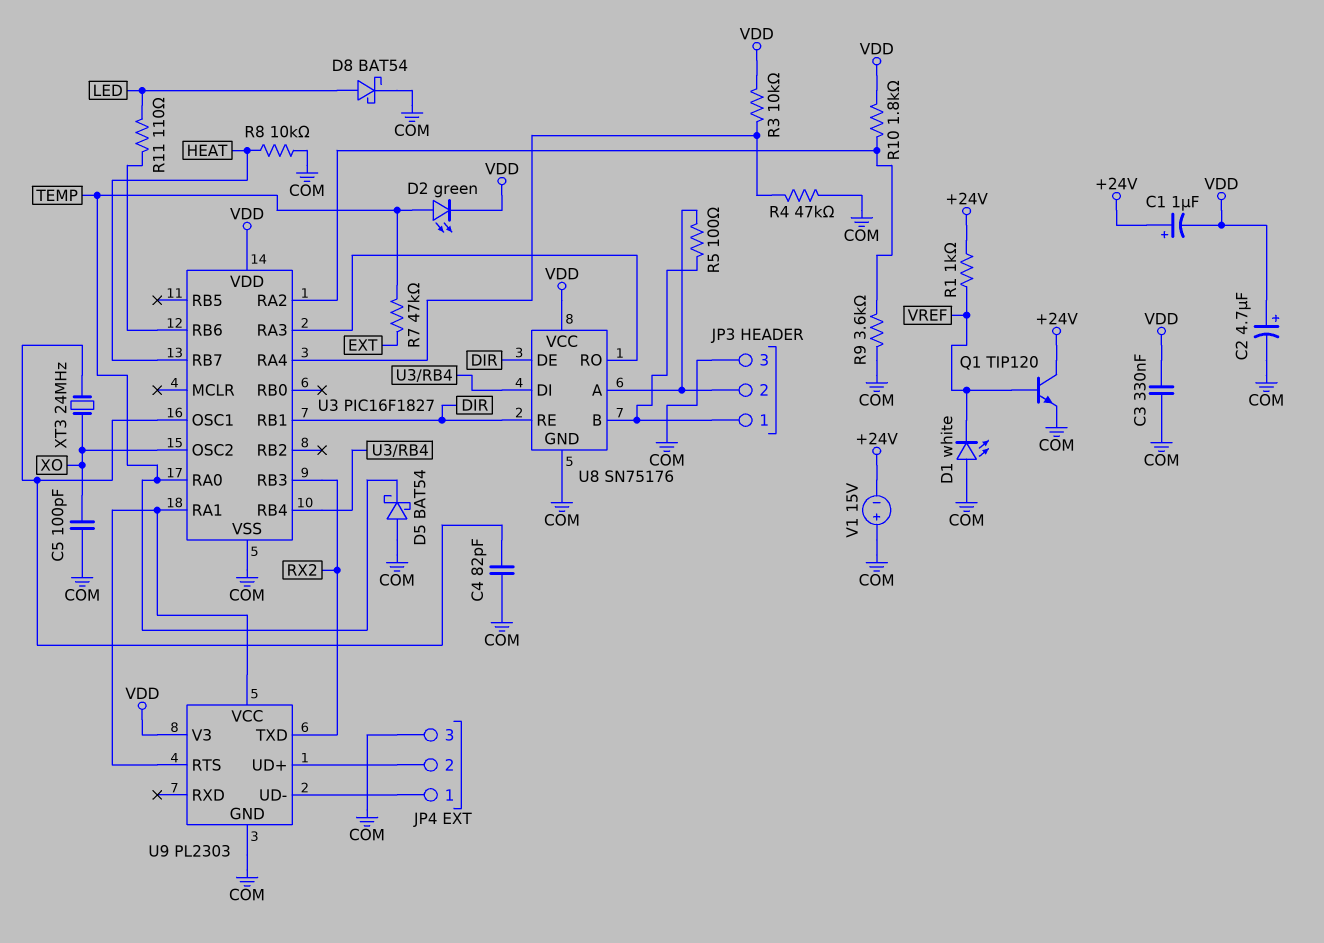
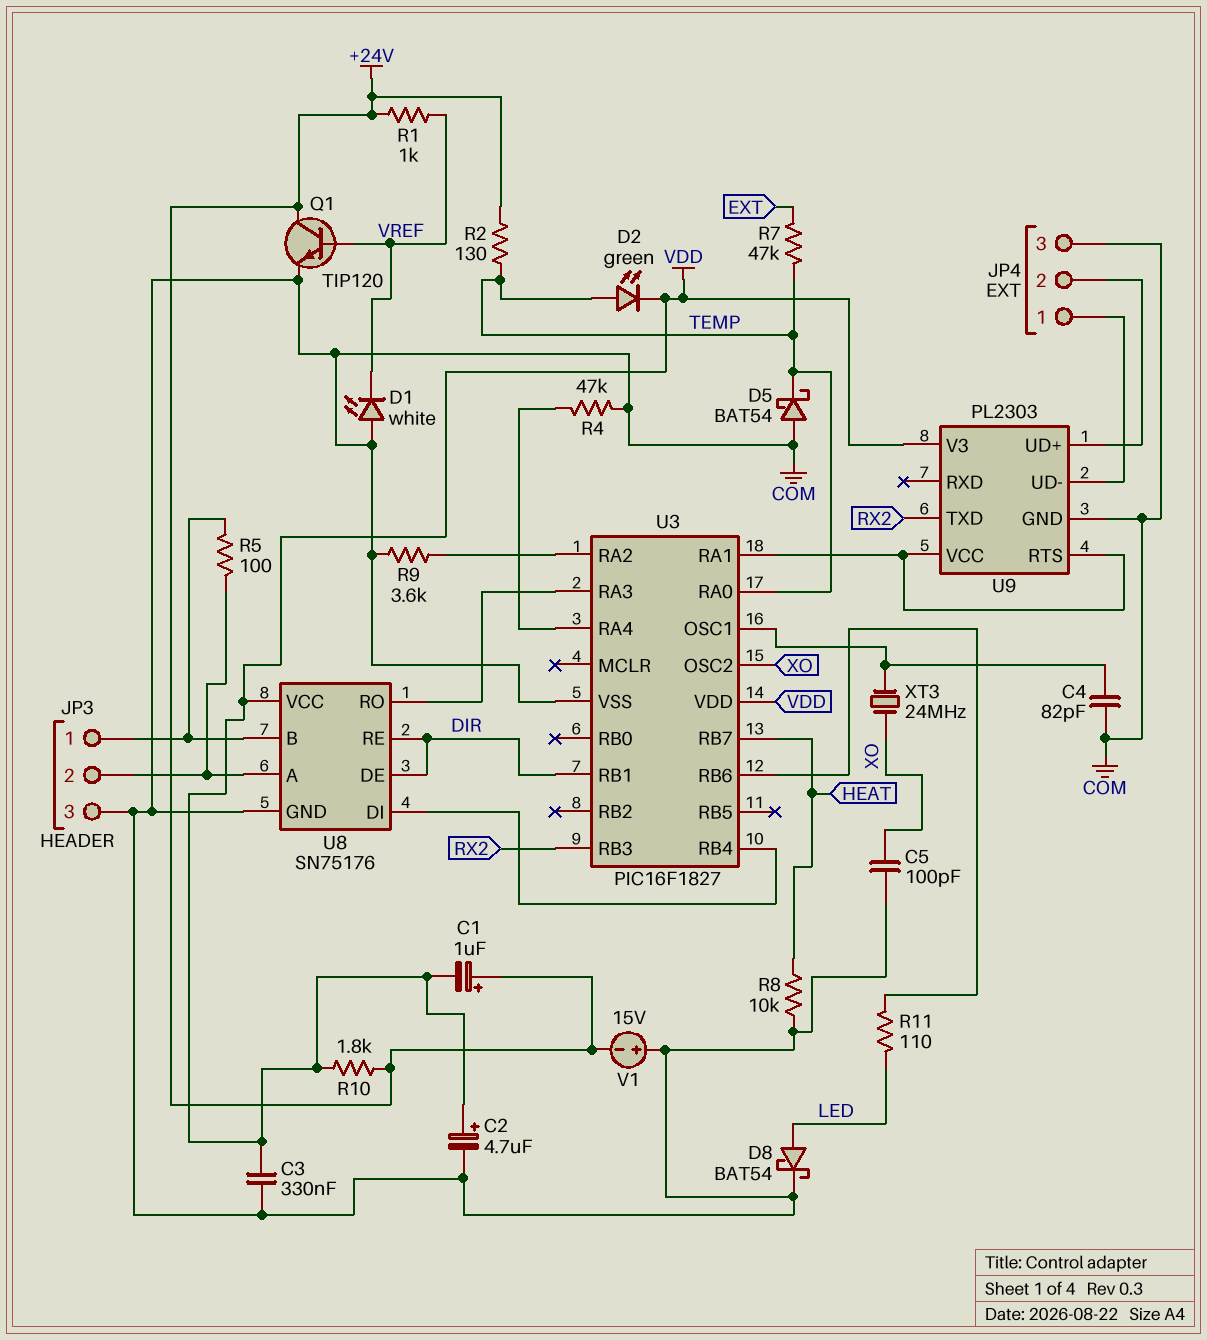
R2: none -> 130 (+24V, TEMP)
R3: 10k (U3/RA4, VDD) -> none
R10: 1.8k (U3/RA2, VDD) -> 1.8k (+24V, VDD)

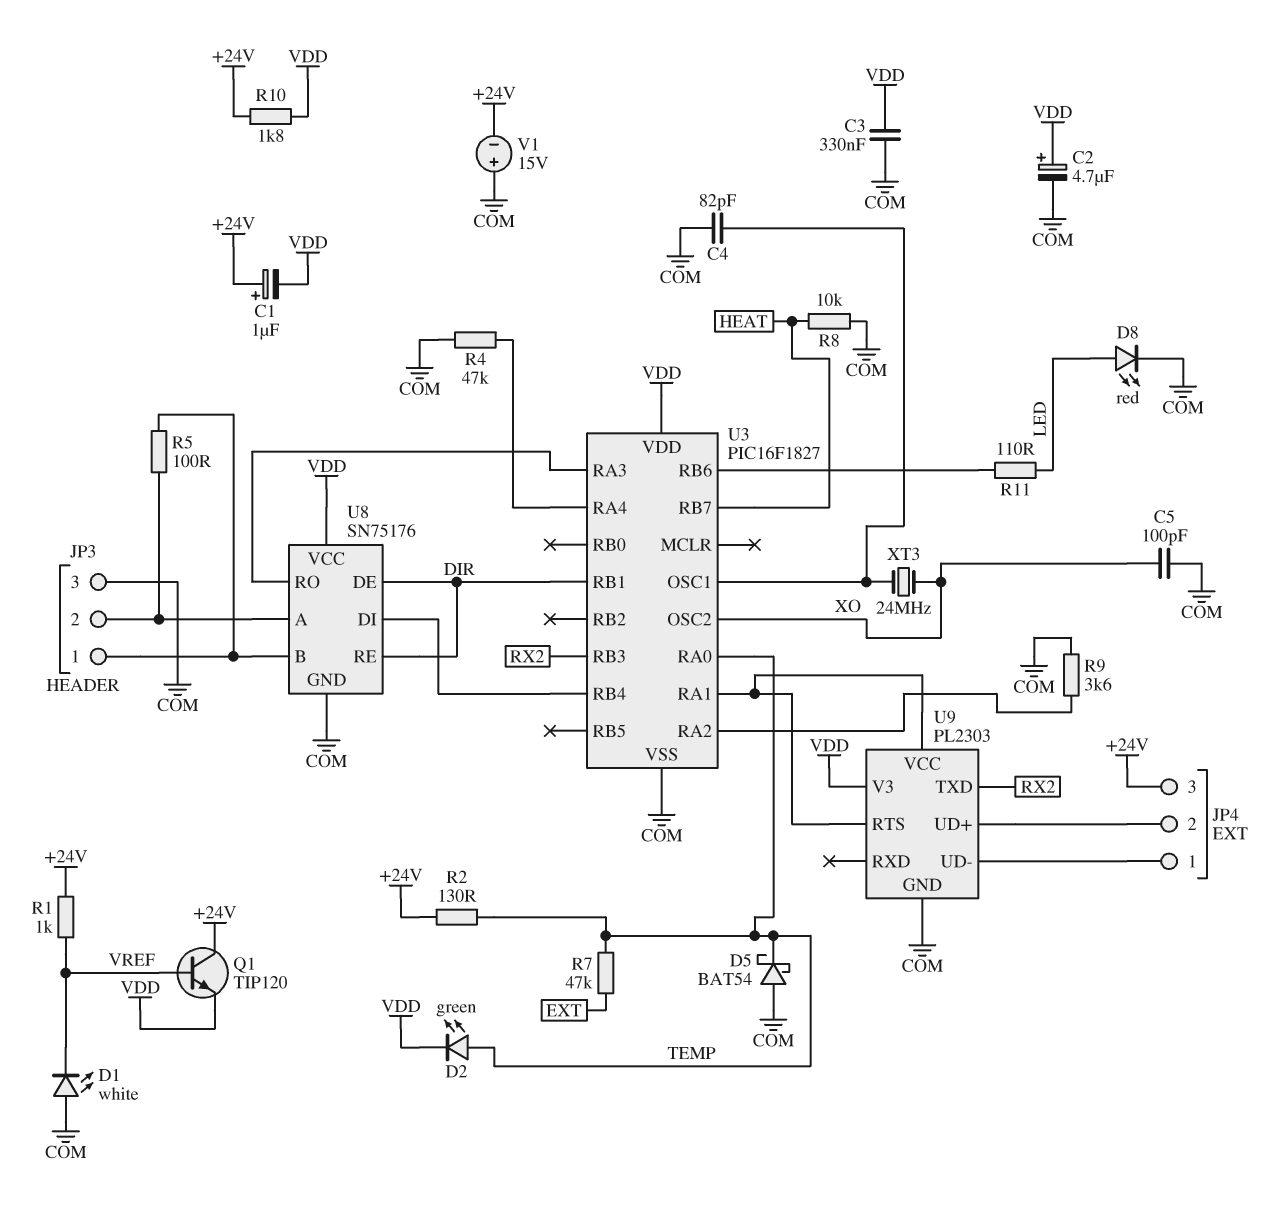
D8: schottky BAT54 (A LED, K COM) -> LED red (A LED, K COM)
JP4 pin 3: COM -> +24V
Q1: NPN TIP120 (B VREF, C +24V, E COM) -> NPN TIP120 (B VREF, C +24V, E VDD)

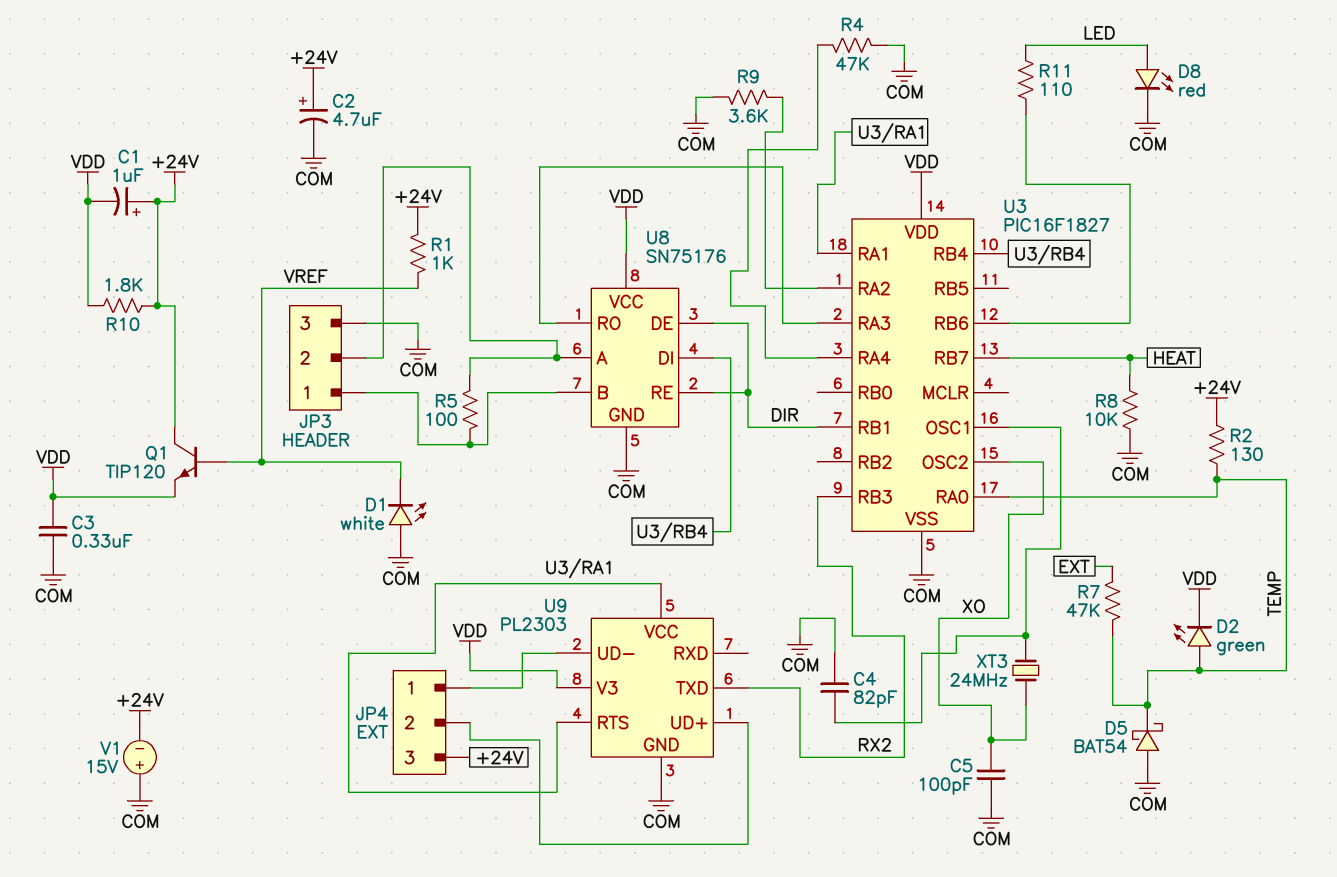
C2: 4.7uF (plus VDD, minus COM) -> 4.7uF (plus +24V, minus COM)

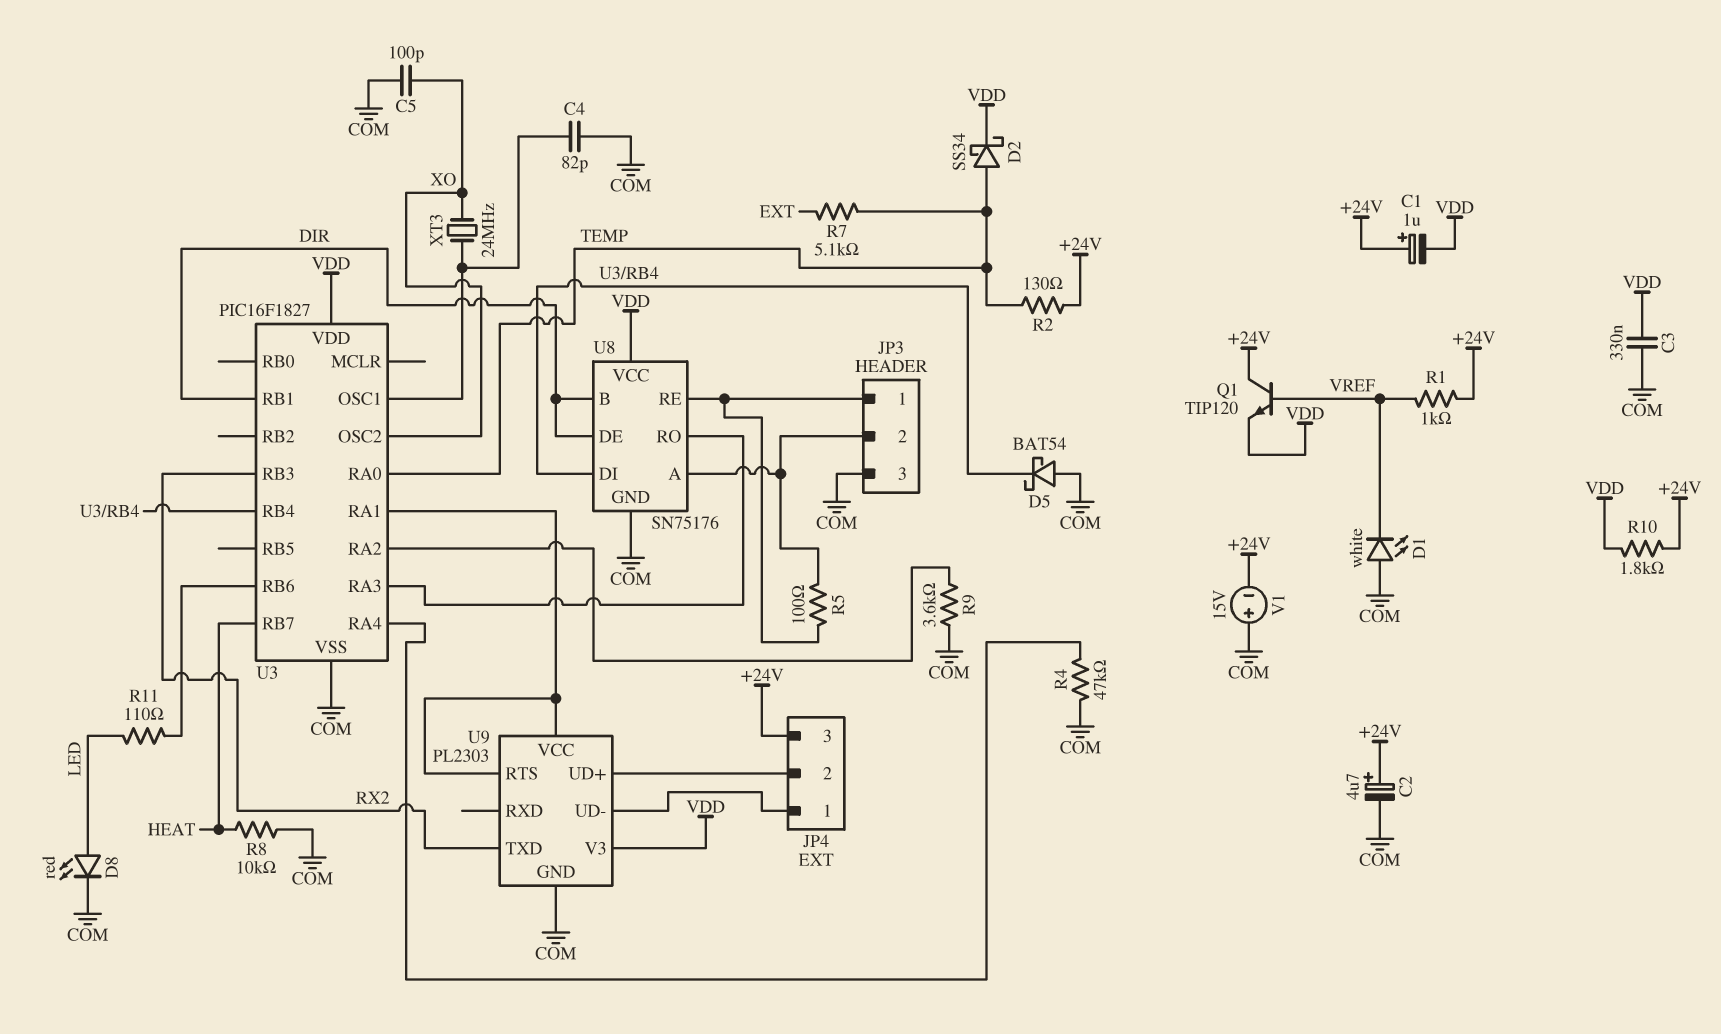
D2: LED green (A TEMP, K VDD) -> schottky SS34 (A TEMP, K VDD)
D5: schottky BAT54 (A COM, K TEMP) -> schottky BAT54 (A COM, K U3/RB4)
R7: 47k (EXT, TEMP) -> 5.1k (EXT, TEMP)
U8 pin B: JP3/1 -> DIR
U8 pin RE: DIR -> JP3/1

